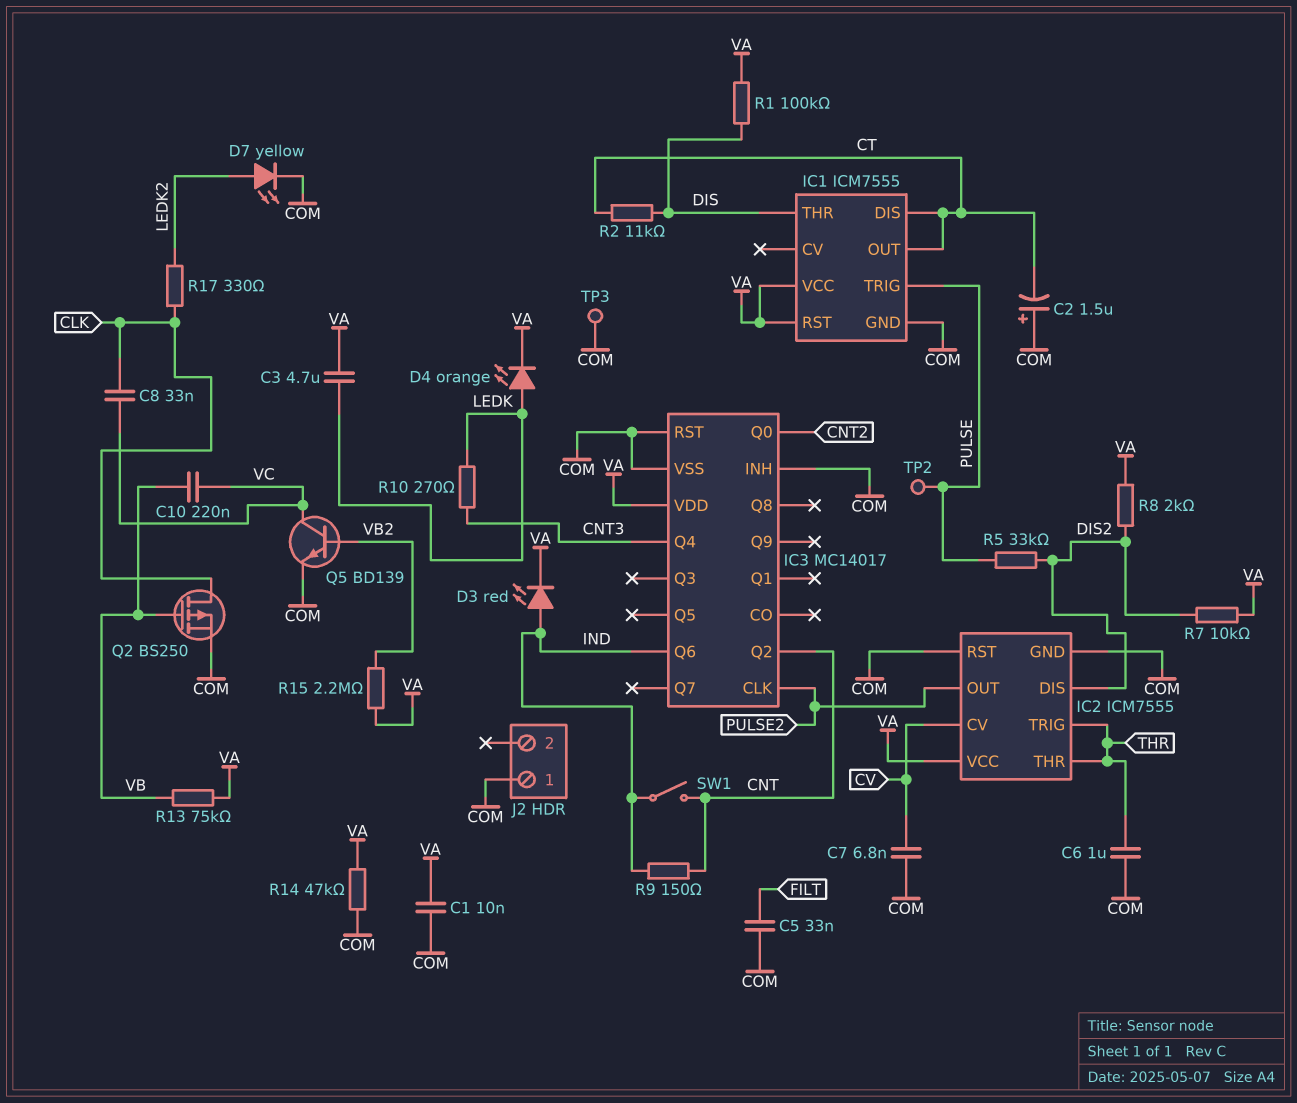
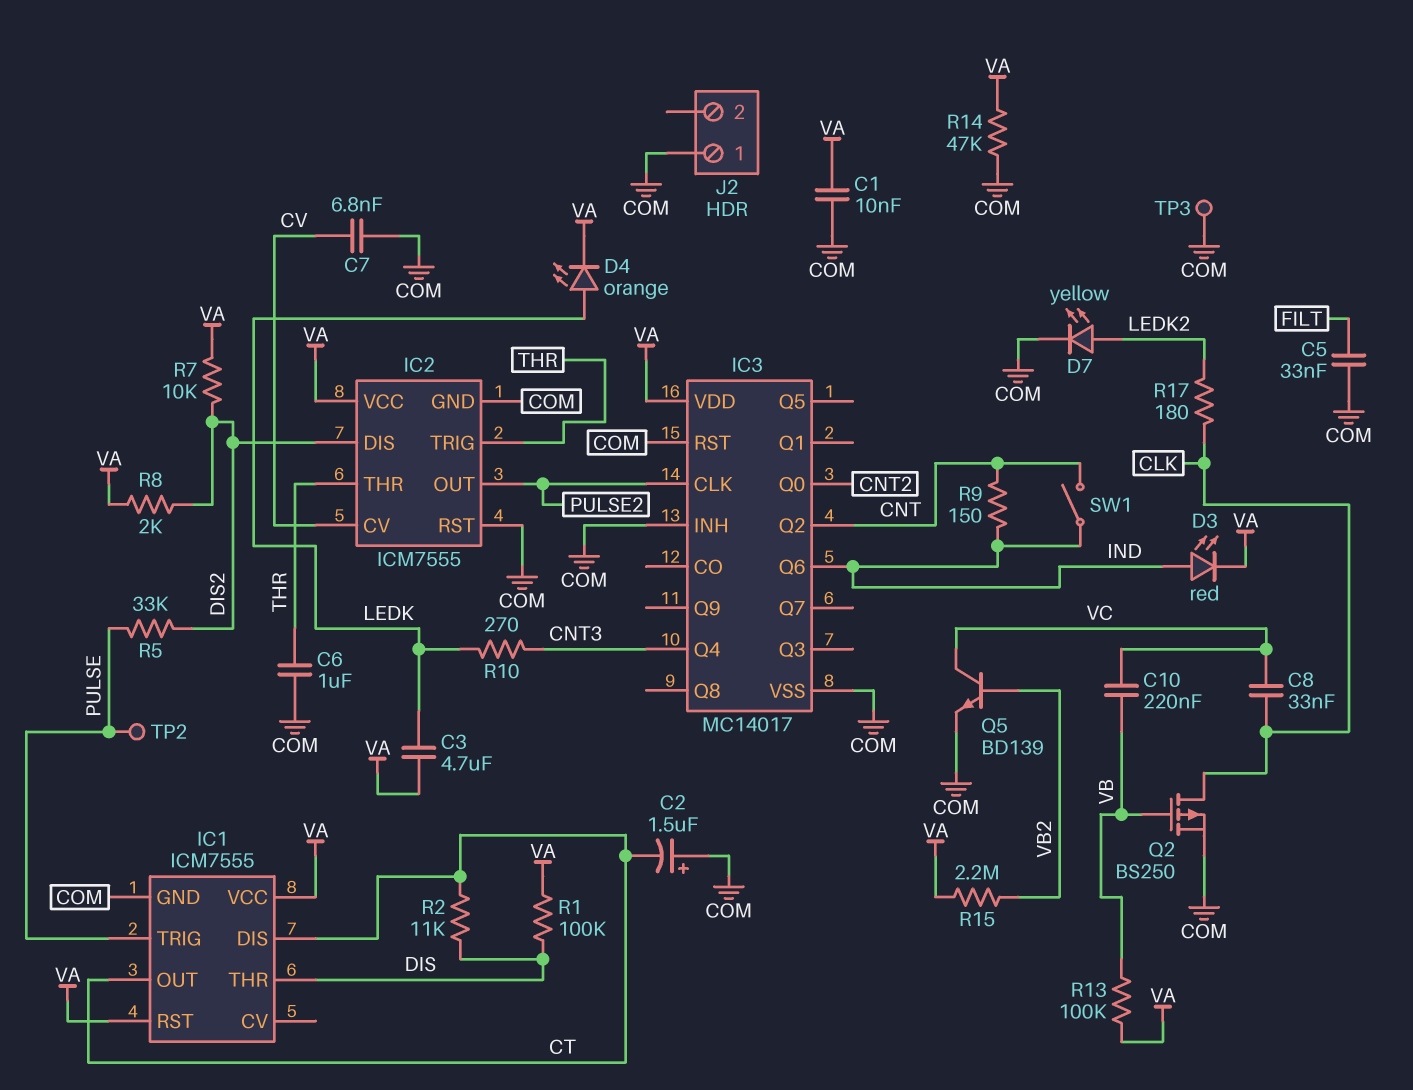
R13: 75k (VA, VB) -> 100k (VA, VB)
R17: 330 (CLK, LEDK2) -> 180 (CLK, LEDK2)

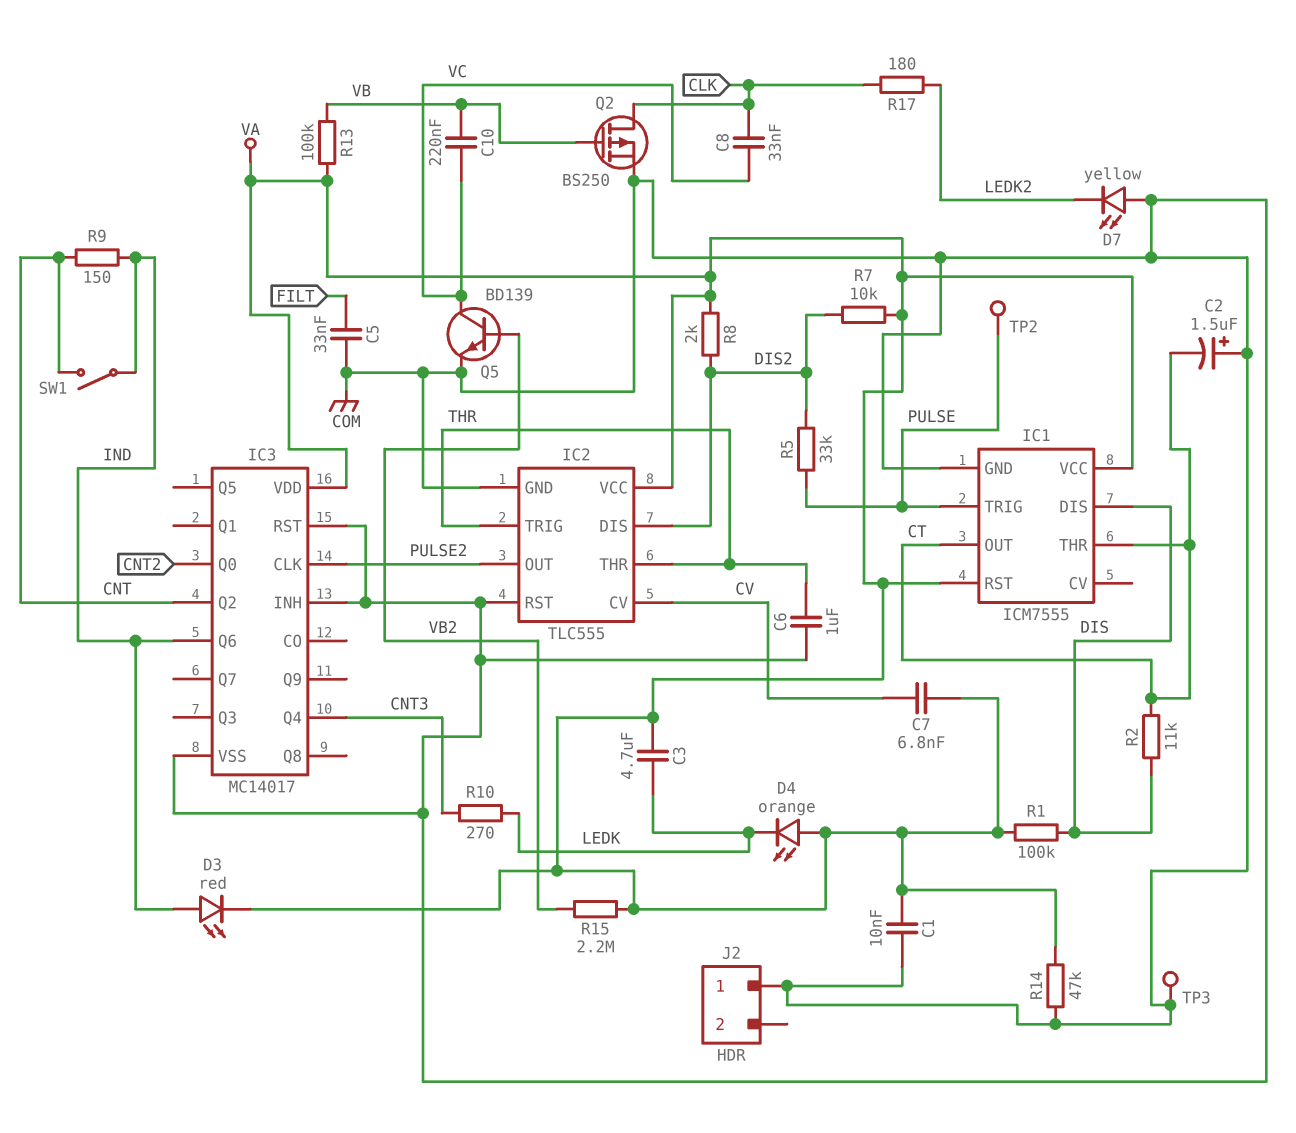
C7: 6.8nF (COM, CV) -> 6.8nF (CV, VA)
D4: LED orange (A LEDK, K VA) -> LED orange (A VA, K LEDK)
D7: LED yellow (A LEDK2, K COM) -> LED yellow (A COM, K LEDK2)
IC1 pin DIS: CT -> DIS
IC1 pin THR: DIS -> CT
IC2: ICM7555 -> TLC555

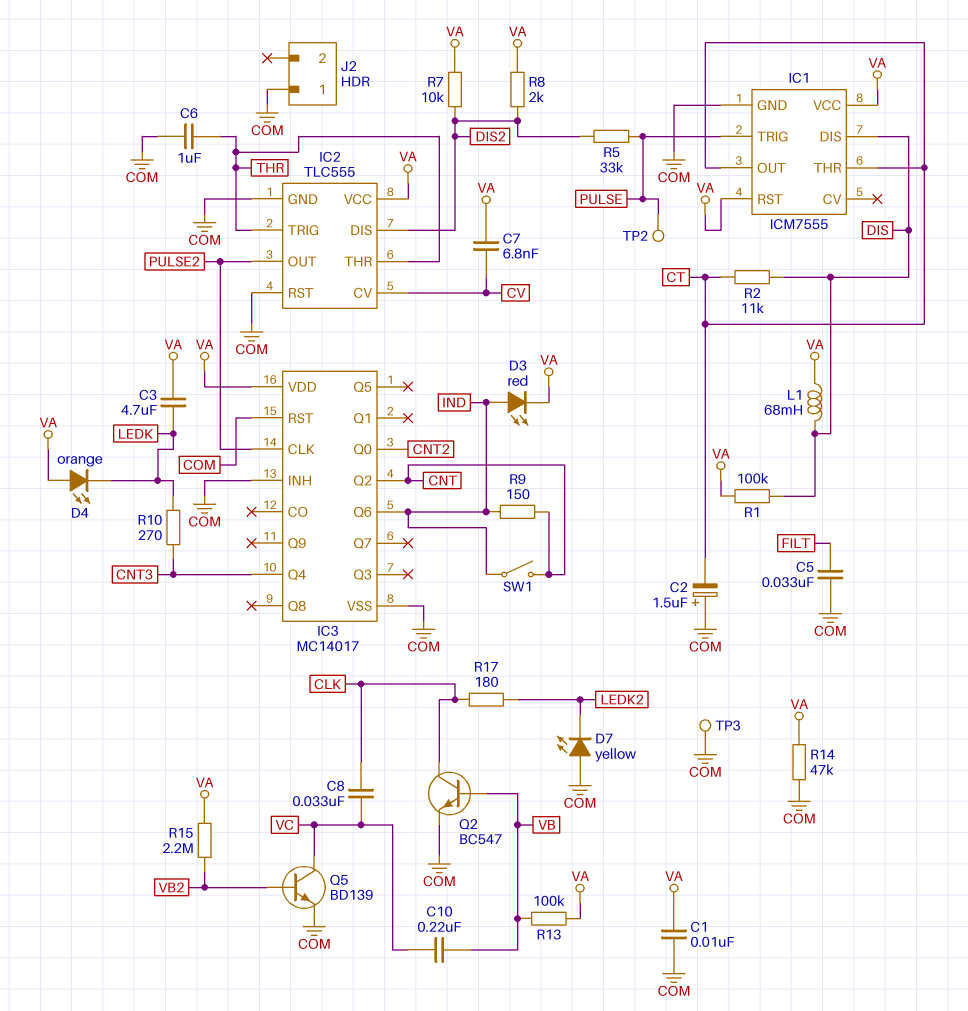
L1: none -> 68mH (DIS, VA)
Q2: PMOS BS250 (G VB, D CLK, S COM) -> NPN BC547 (B VB, C CLK, E COM)

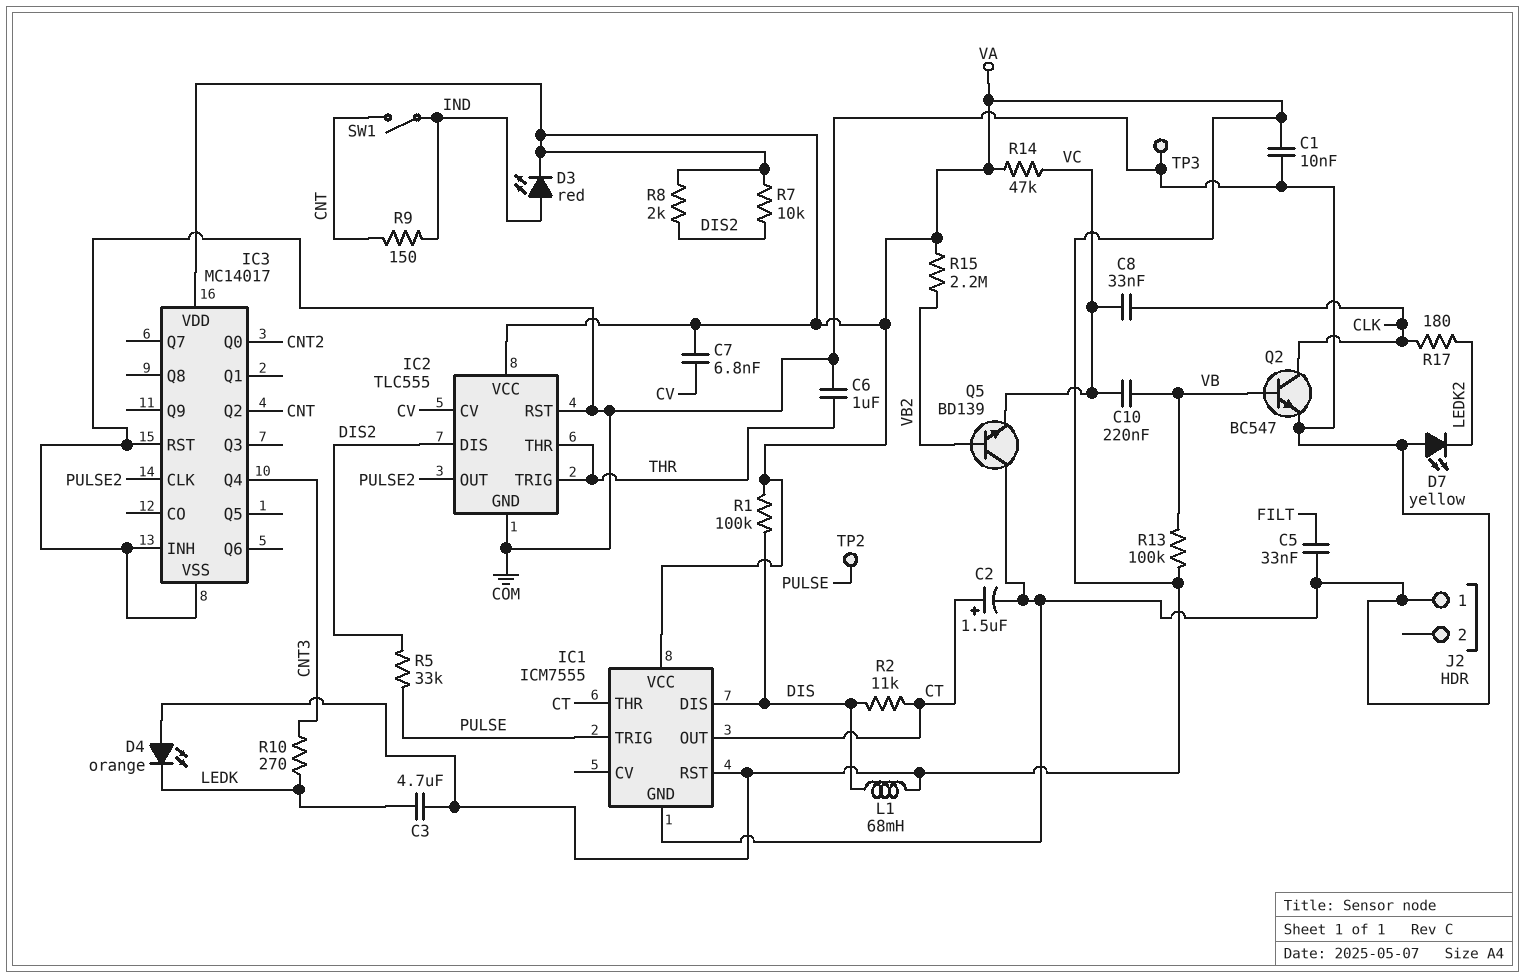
C2: 1.5uF (plus COM, minus CT) -> 1.5uF (plus CT, minus COM)
IC3 pin Q6: IND -> none
Q5: NPN BD139 (B VB2, C VC, E COM) -> NPN BD139 (B VB2, C COM, E VC)
R14: 47k (COM, VA) -> 47k (VA, VC)

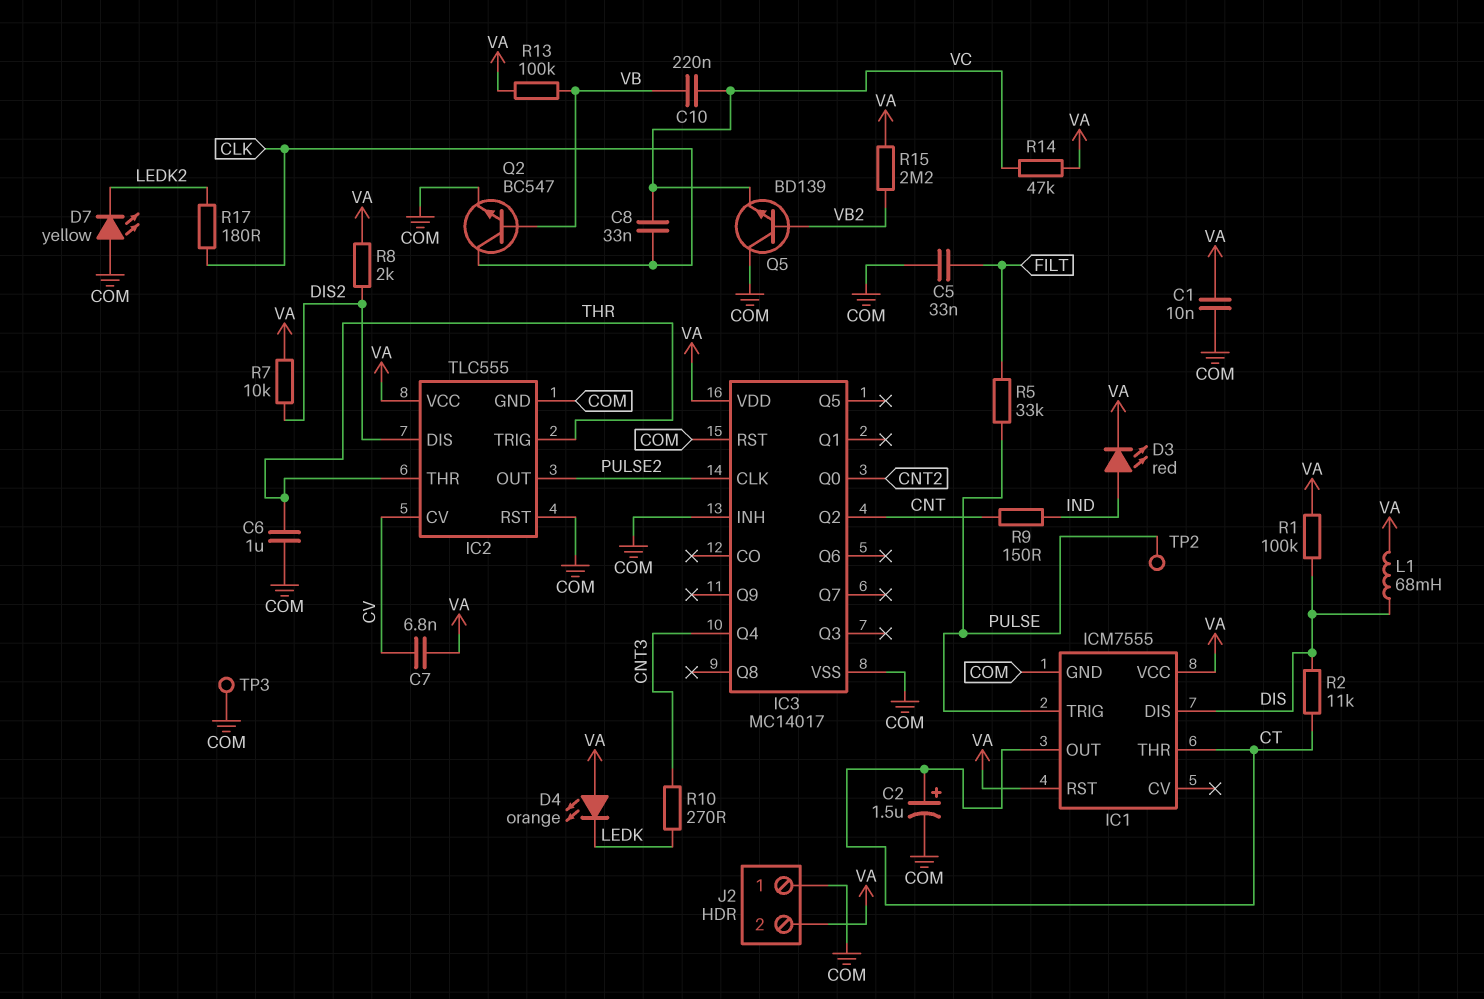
C3: 4.7uF (LEDK, VA) -> none
J2 pin 2: none -> VA
R5: 33k (DIS2, PULSE) -> 33k (FILT, PULSE)
SW1: switch (CNT, IND) -> none

